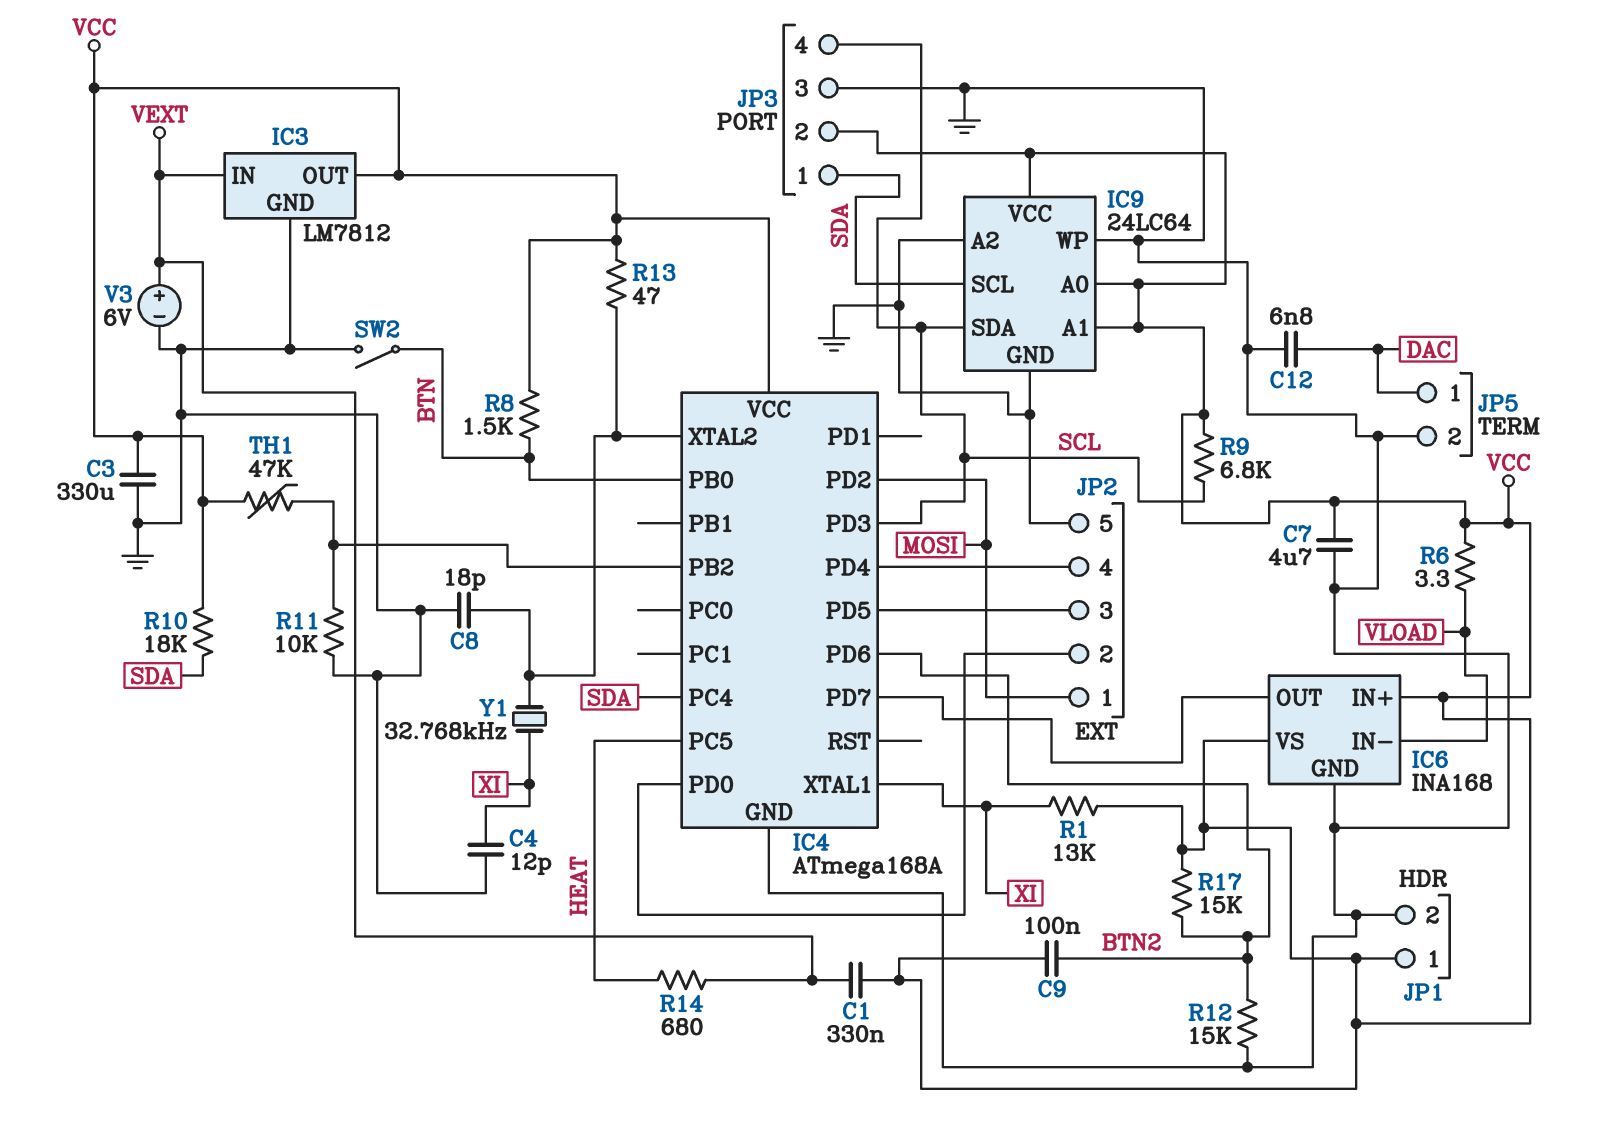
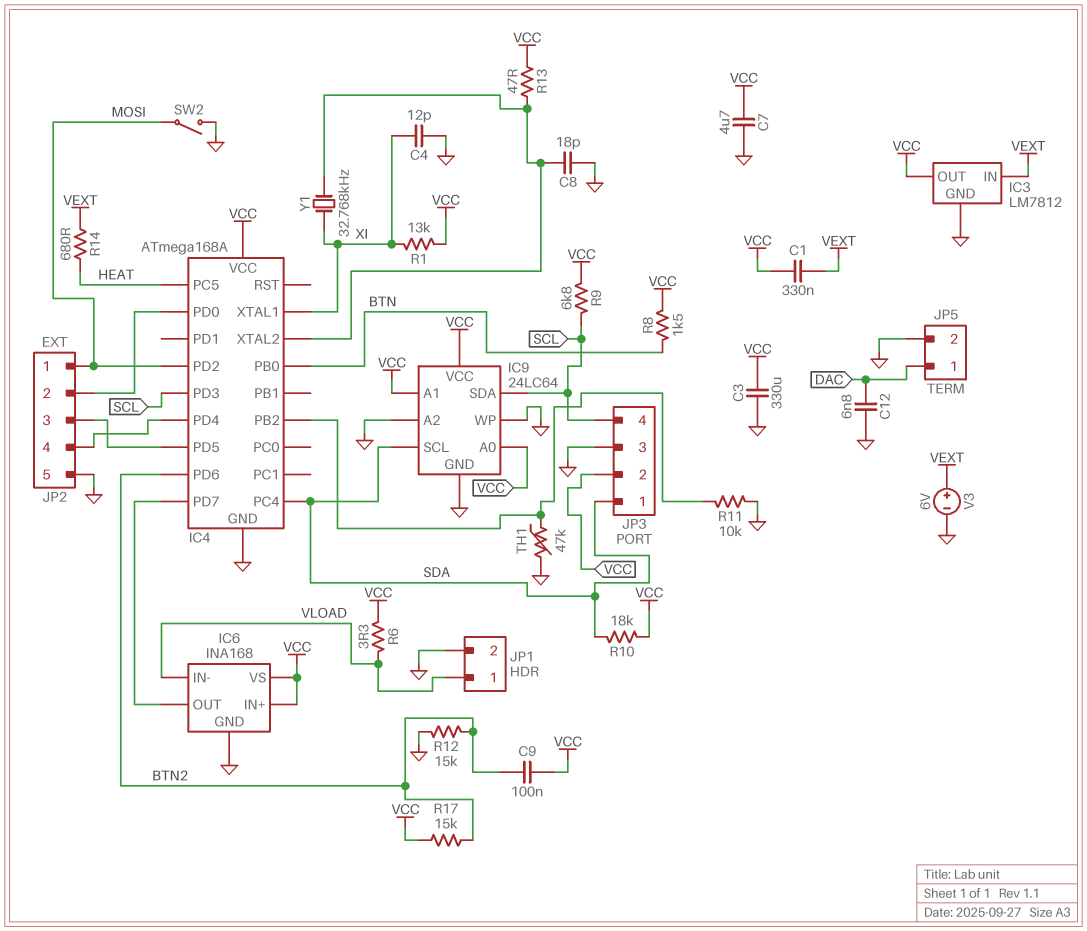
JP1 pin 1: VCC -> VLOAD
SW2: switch (BTN, GND) -> switch (GND, MOSI)
TH1: 47k (IC4/PB2, VCC) -> 47k (GND, IC4/PB2)

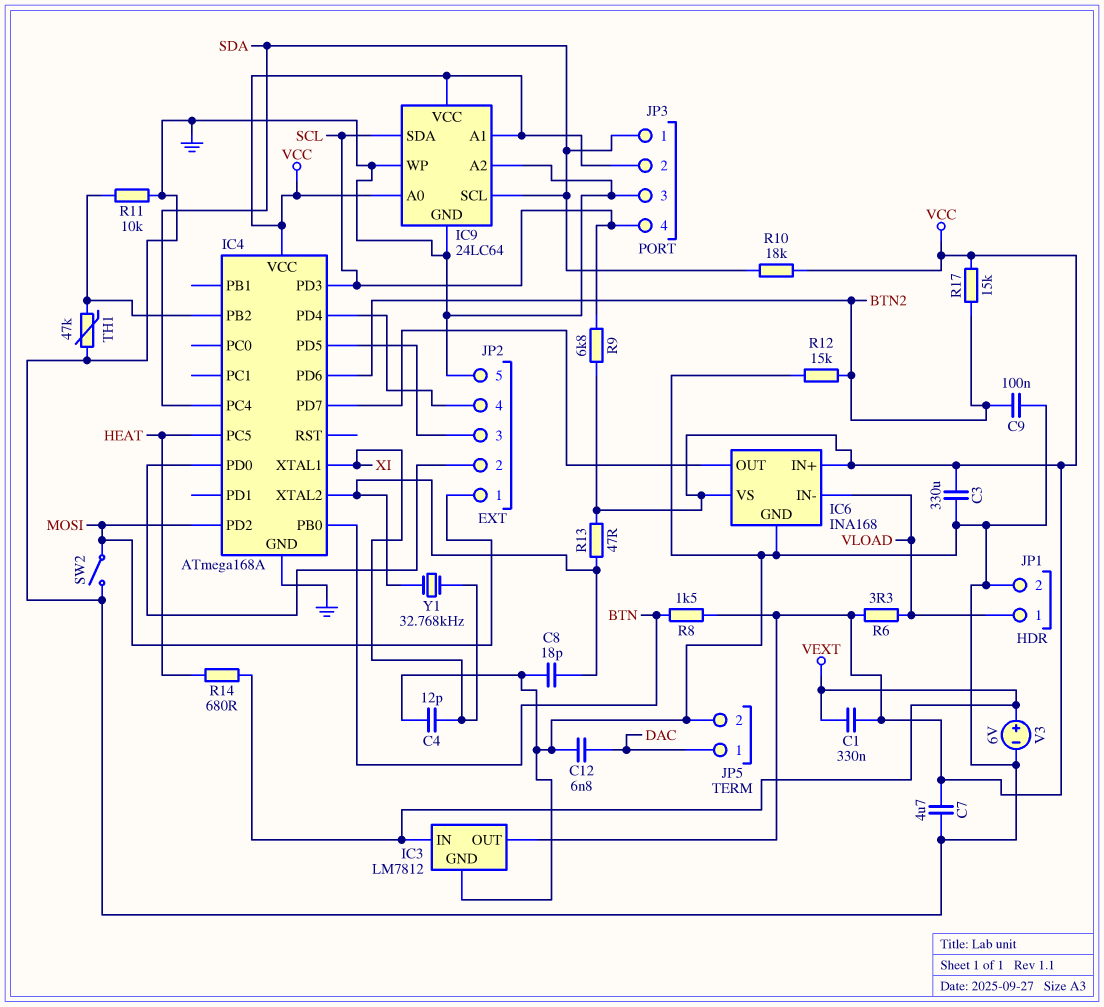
C9: 100nF (BTN2, VCC) -> 100nF (BTN2, GND)
R1: 13k (VCC, XI) -> none

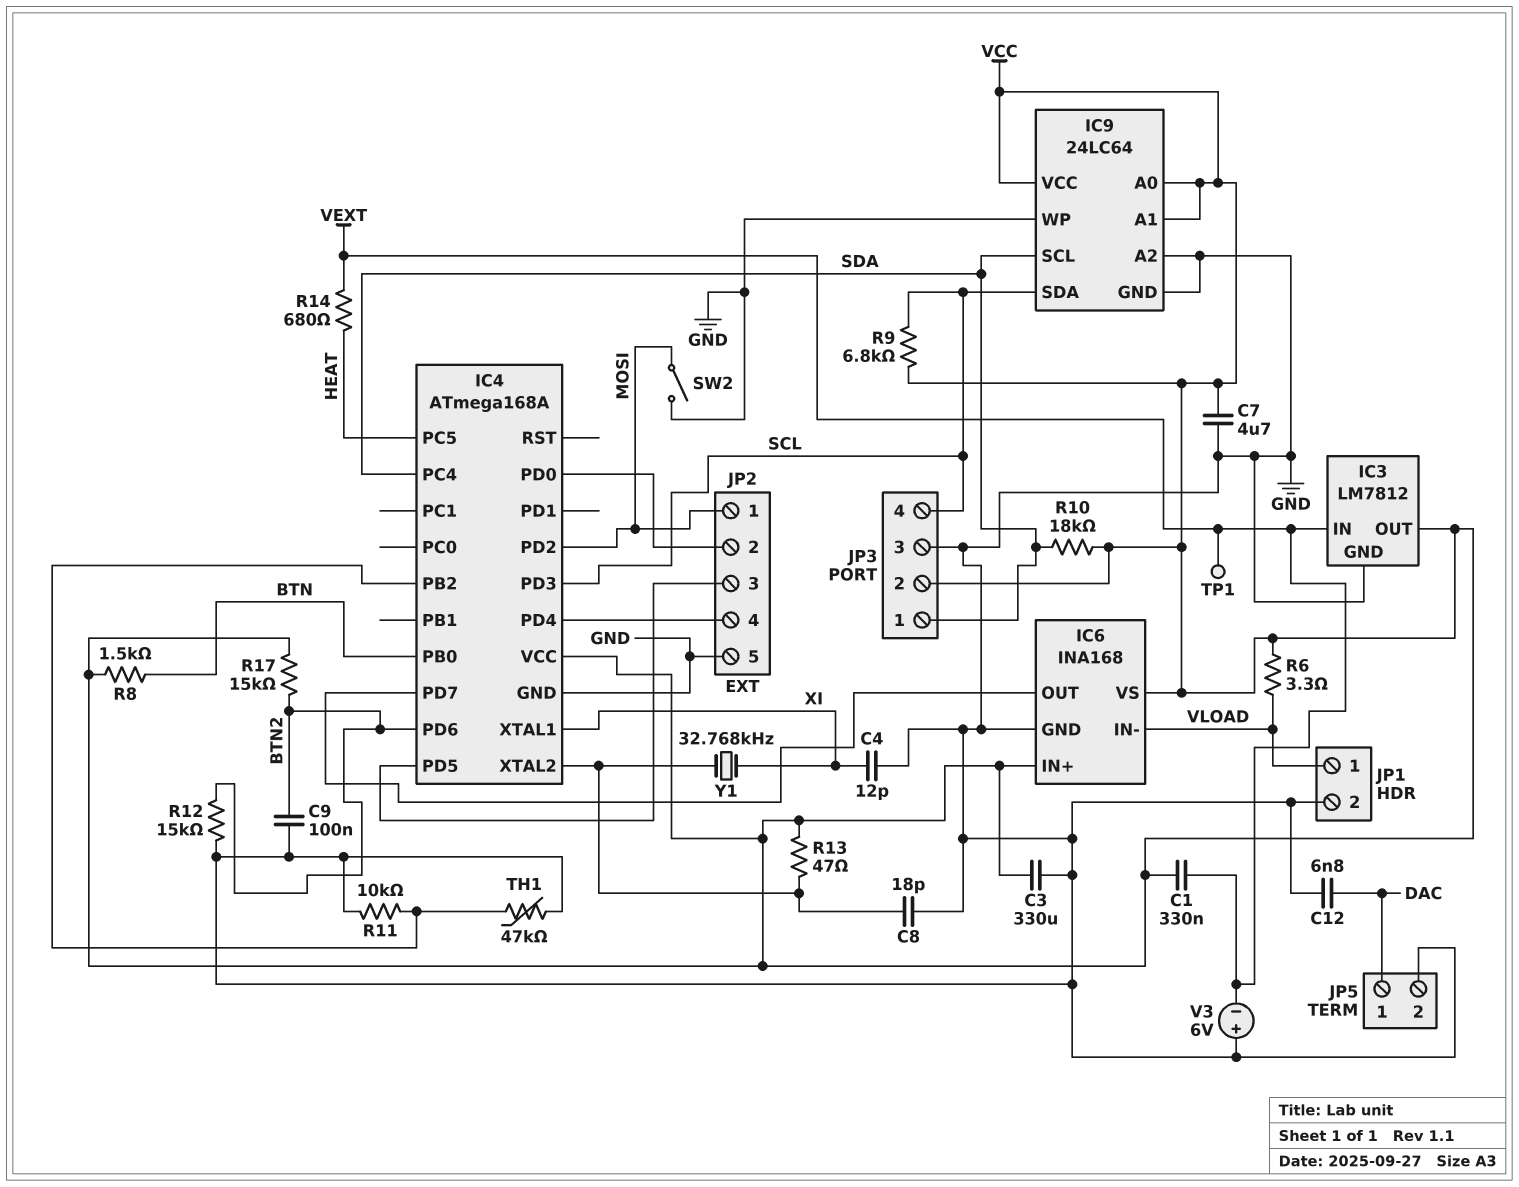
TP1: none -> test point (VEXT)
V3: 6V (plus VEXT, minus GND) -> 6V (plus GND, minus VEXT)

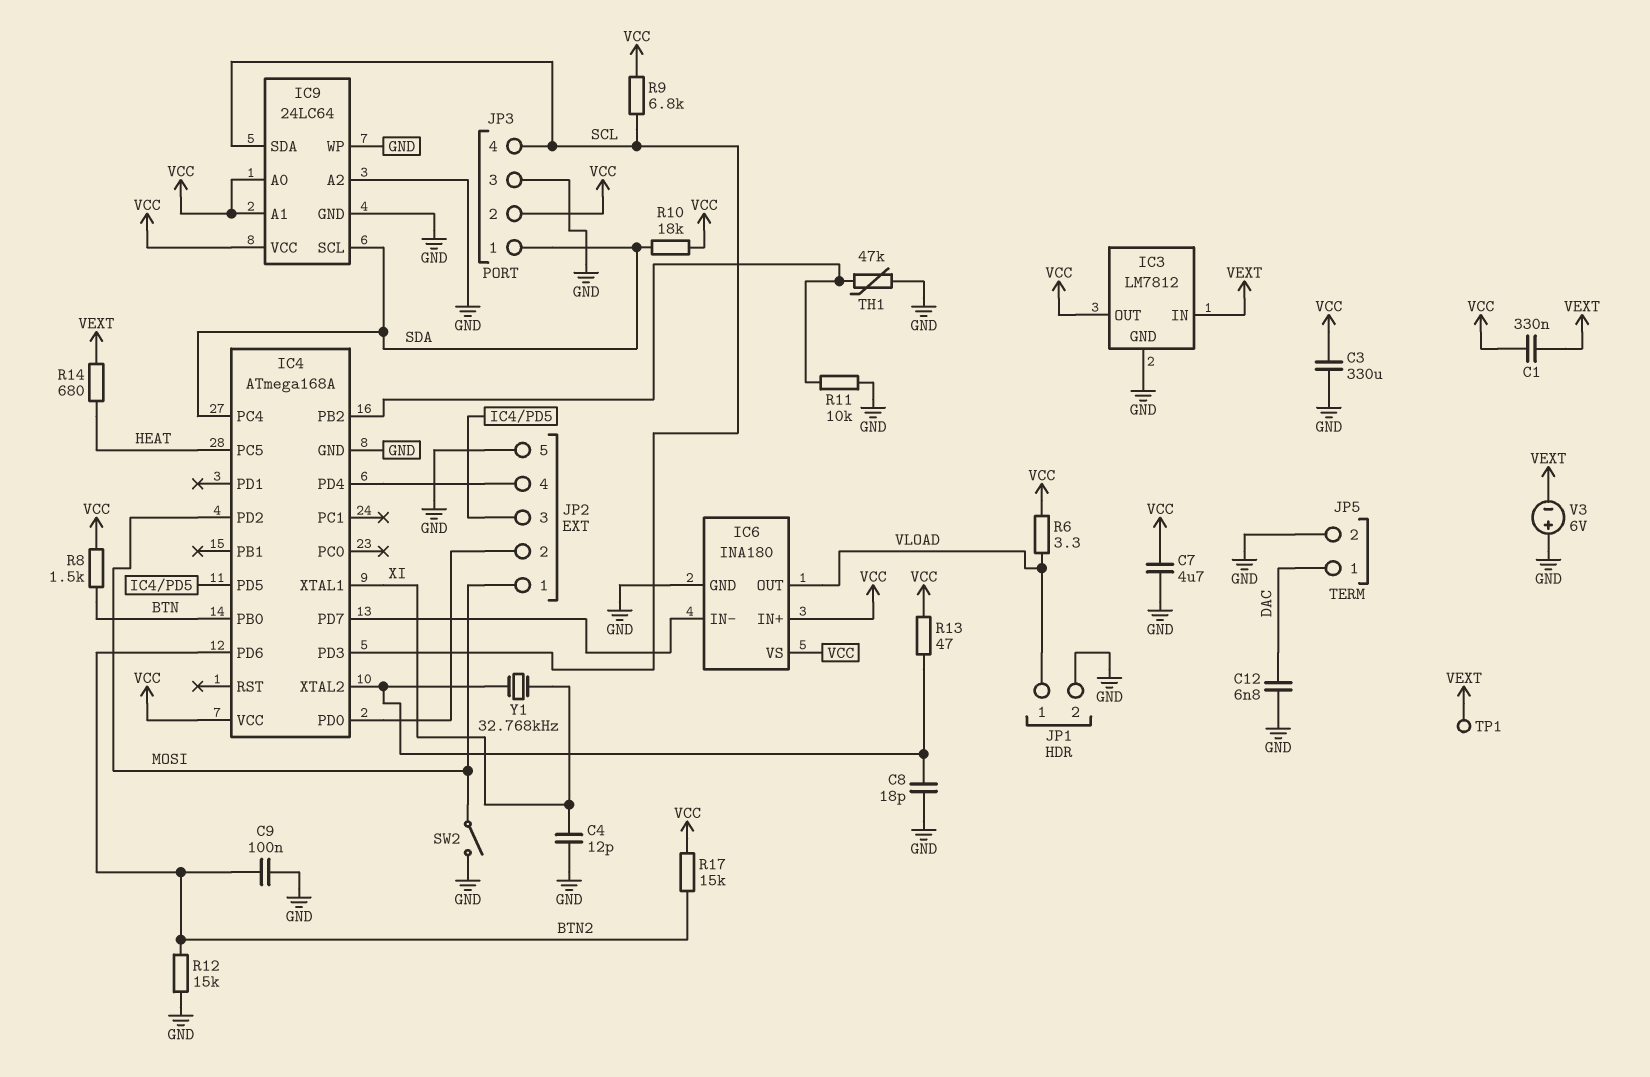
IC6: INA168 -> INA180
IC6 pin IN-: VLOAD -> IC4/PD7
IC6 pin OUT: IC4/PD7 -> VLOAD

